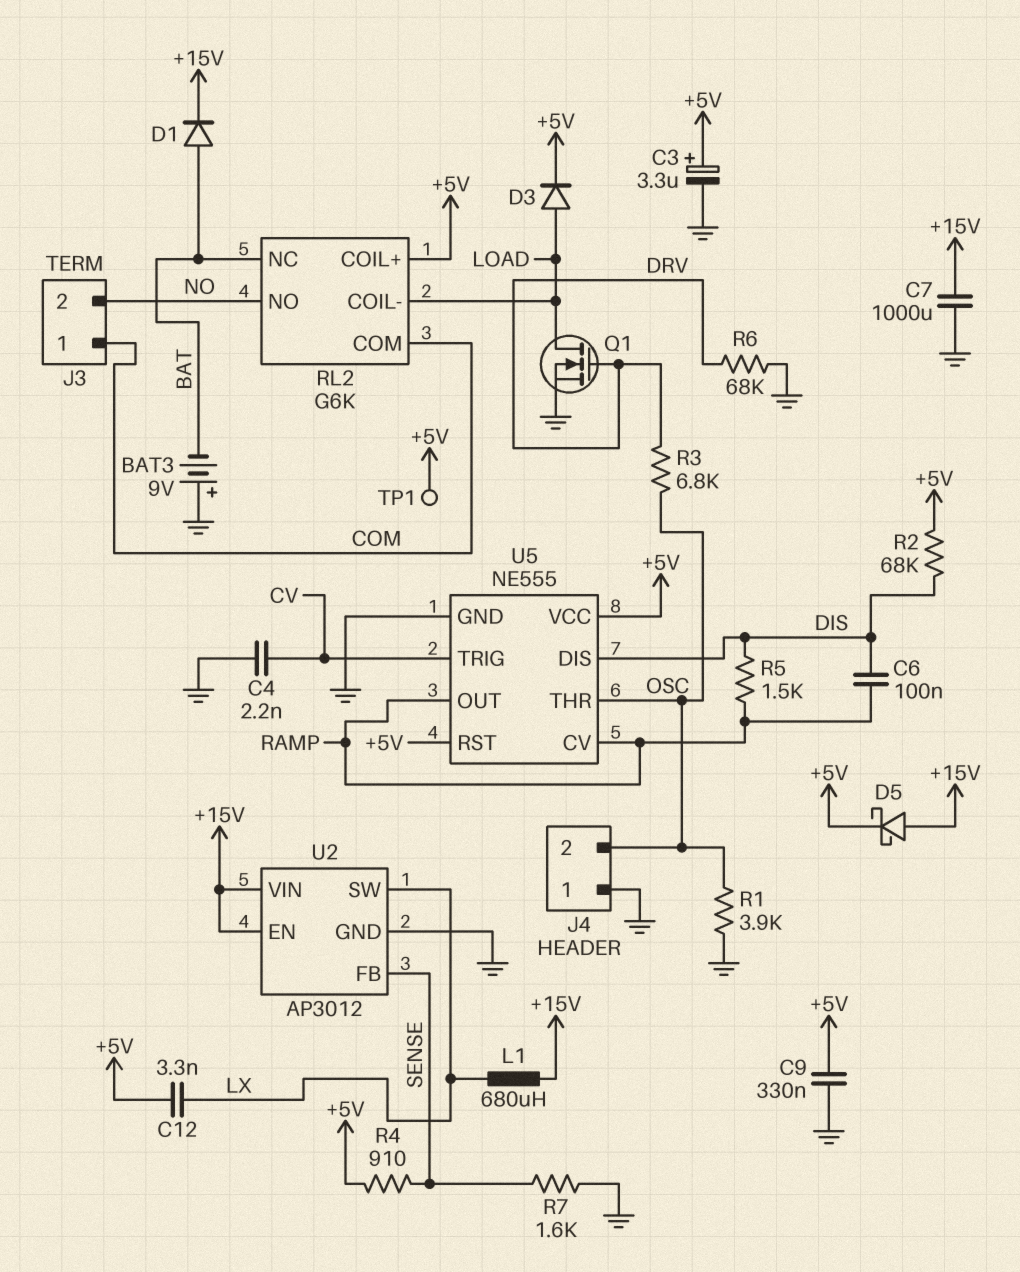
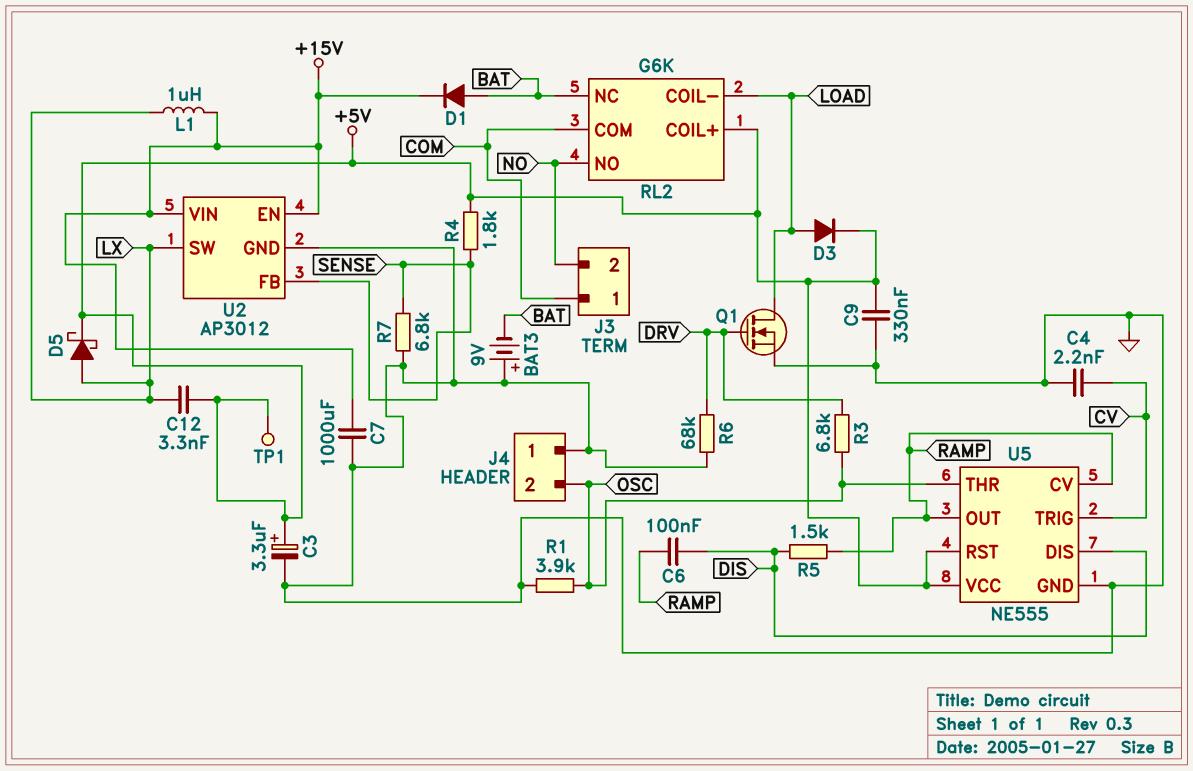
D5: schottky (A +15V, K +5V) -> schottky (A LX, K +5V)
L1: 680uH (+15V, LX) -> 1uH (+15V, LX)
R2: 68k (+5V, DIS) -> none
R4: 910 (+5V, SENSE) -> 1.8k (+5V, SENSE)
R7: 1.6k (GND, SENSE) -> 6.8k (GND, SENSE)

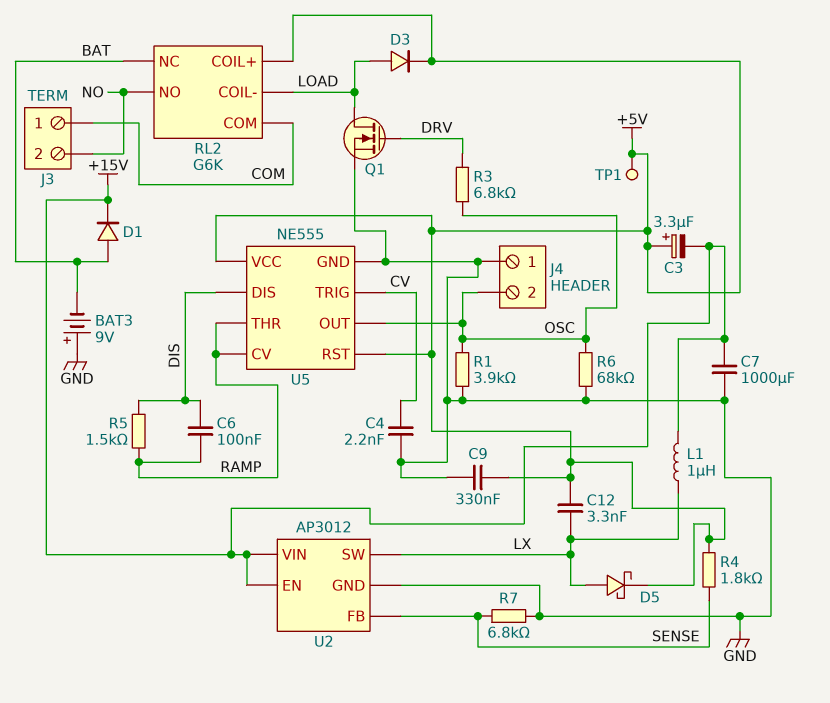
C3: 3.3uF (plus +5V, minus GND) -> 3.3uF (plus +5V, minus +15V)
R6: 68k (DRV, GND) -> 68k (GND, OSC)
U5 pin OUT: RAMP -> OSC
U5 pin THR: OSC -> RAMP

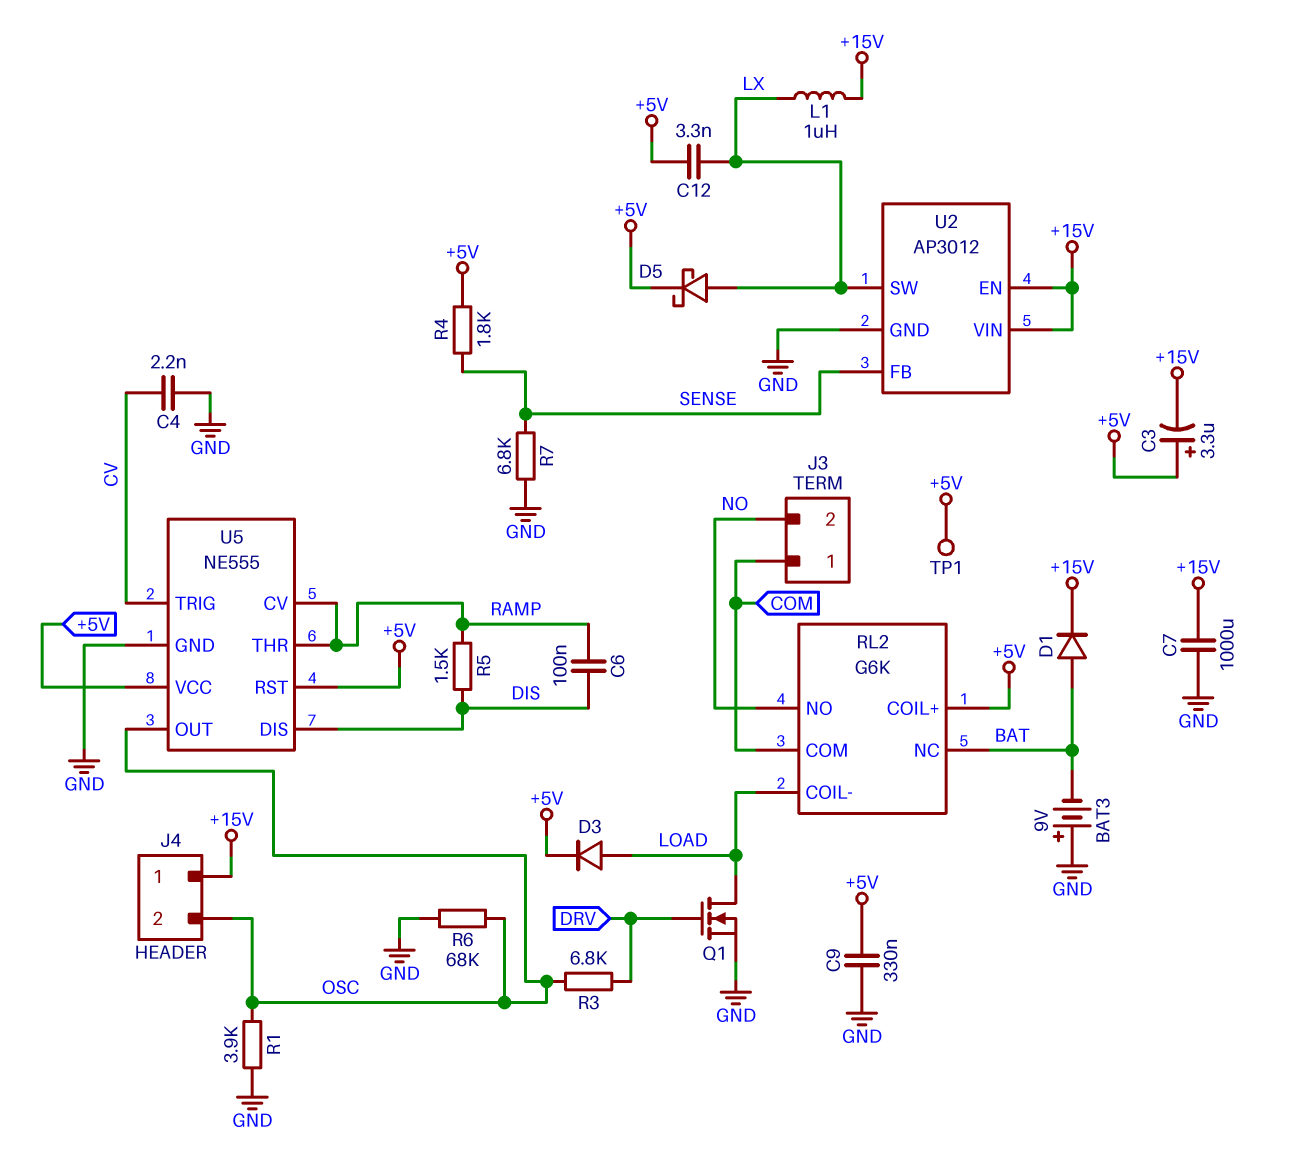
J4 pin 1: GND -> +15V

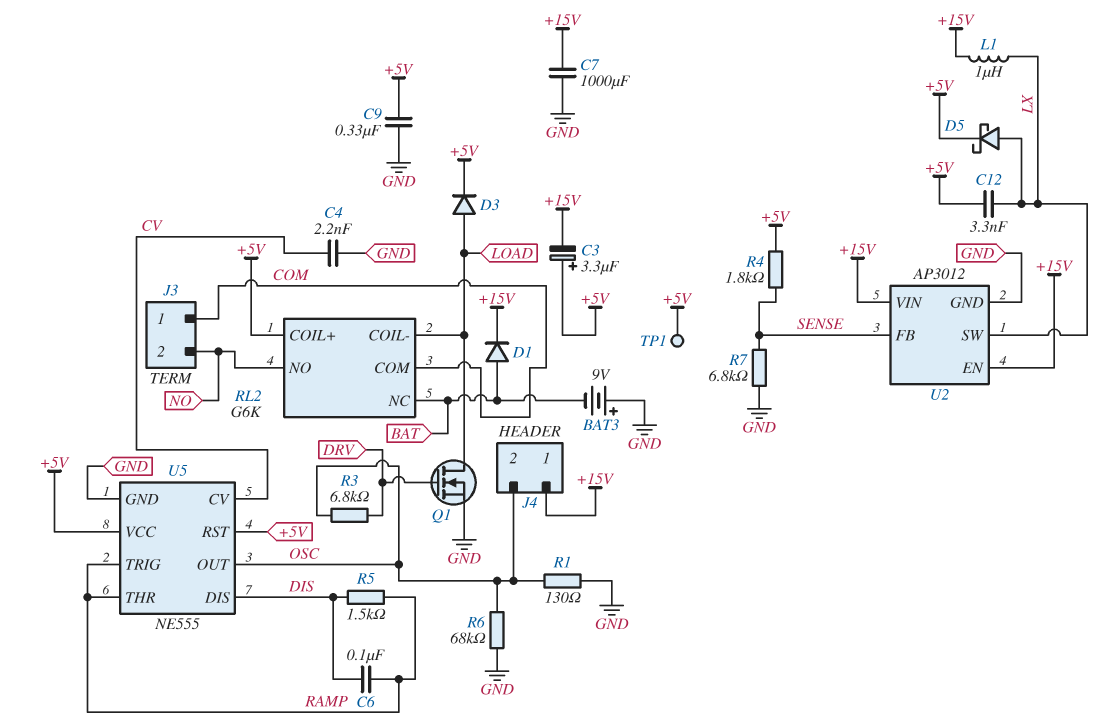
R1: 3.9k (GND, OSC) -> 130 (GND, OSC)
U5 pin CV: RAMP -> CV
U5 pin TRIG: CV -> RAMP

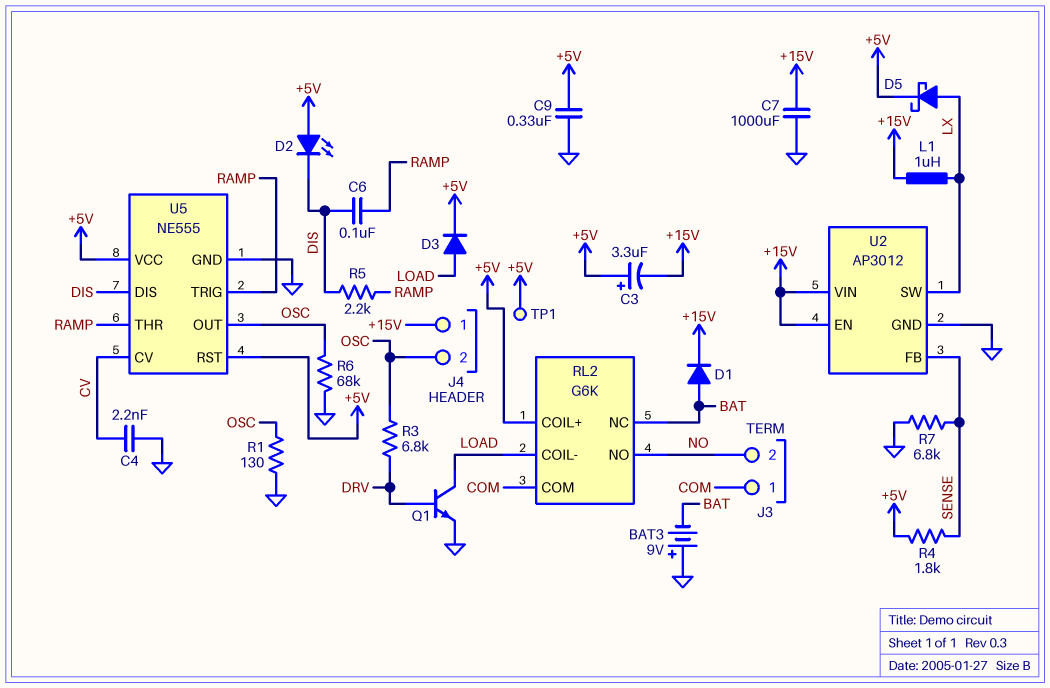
C12: 3.3nF (+5V, LX) -> none
D2: none -> LED (A +5V, K DIS)
Q1: NMOS (G DRV, D LOAD, S GND) -> NPN (B DRV, C LOAD, E GND)
R5: 1.5k (DIS, RAMP) -> 2.2k (DIS, RAMP)

